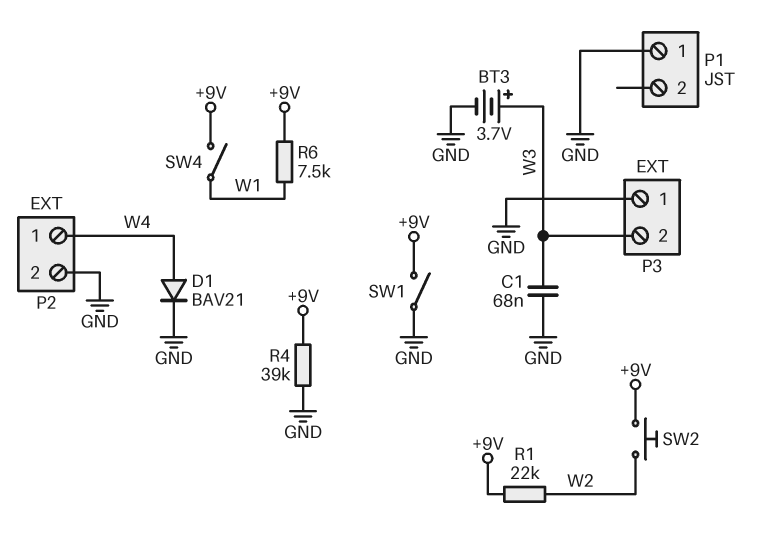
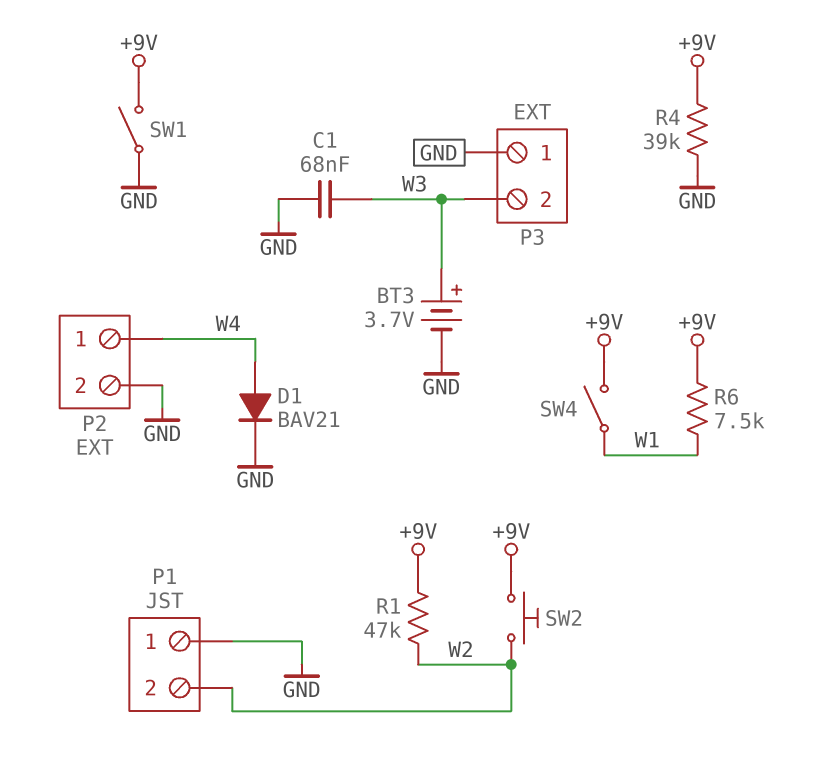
P1 pin 2: none -> W2
R1: 22k (+9V, W2) -> 47k (+9V, W2)

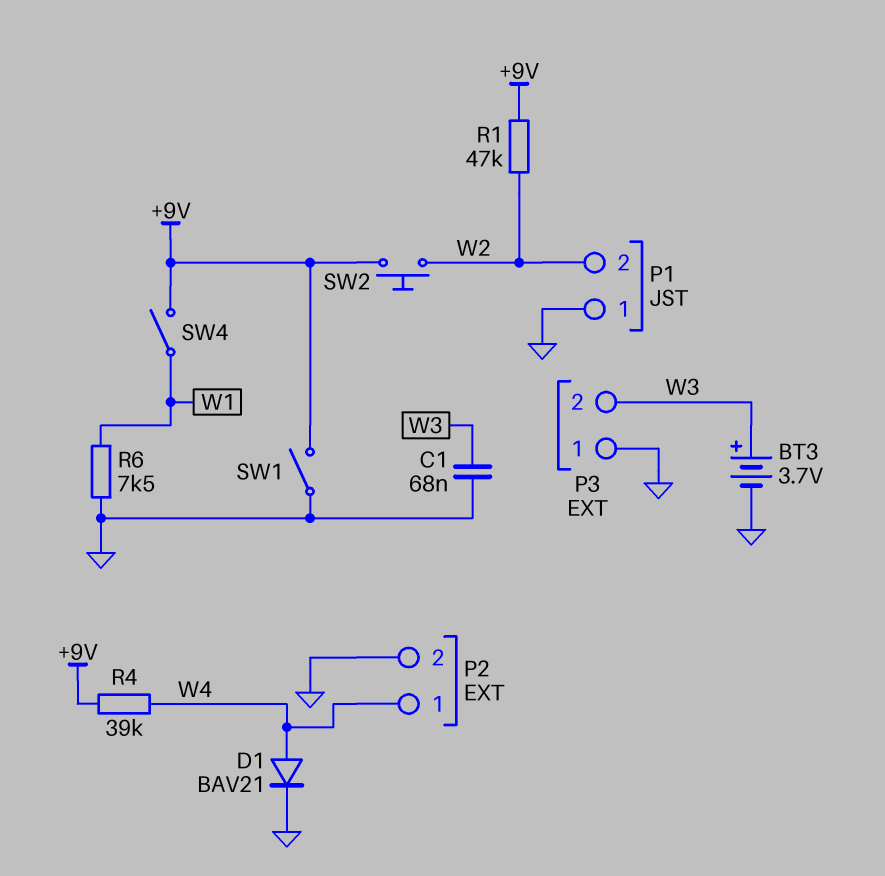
R4: 39k (+9V, GND) -> 39k (+9V, W4)
R6: 7.5k (+9V, W1) -> 7.5k (GND, W1)

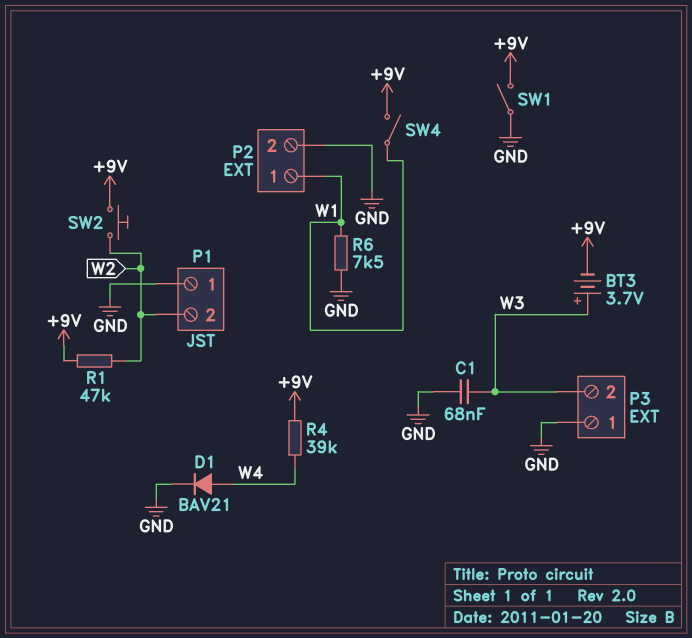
BT3: 3.7V (plus W3, minus GND) -> 3.7V (plus W3, minus +9V)
P2 pin 1: W4 -> W1

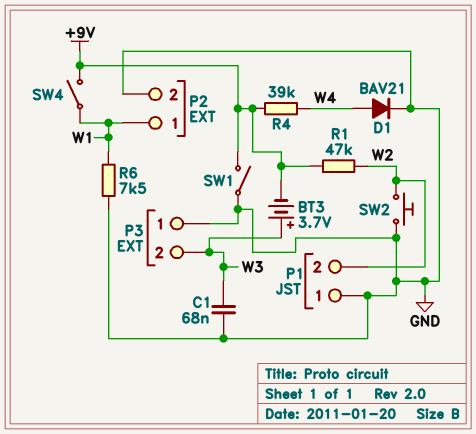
SW2: button (+9V, W2) -> button (GND, W2)

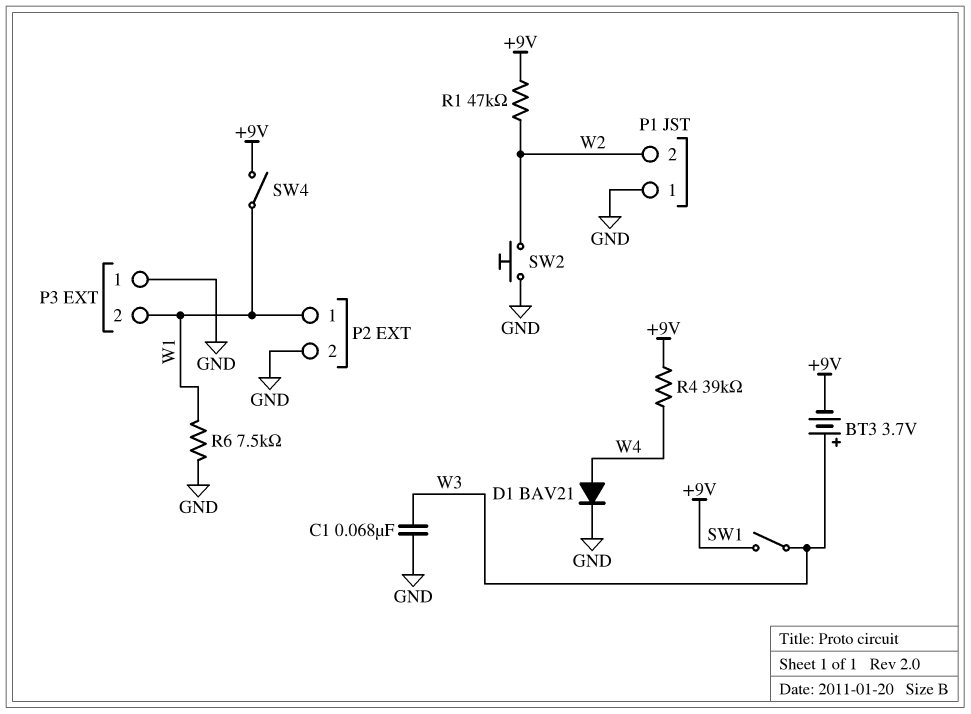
P3 pin 2: W3 -> W1
SW1: switch (+9V, GND) -> switch (+9V, W3)

